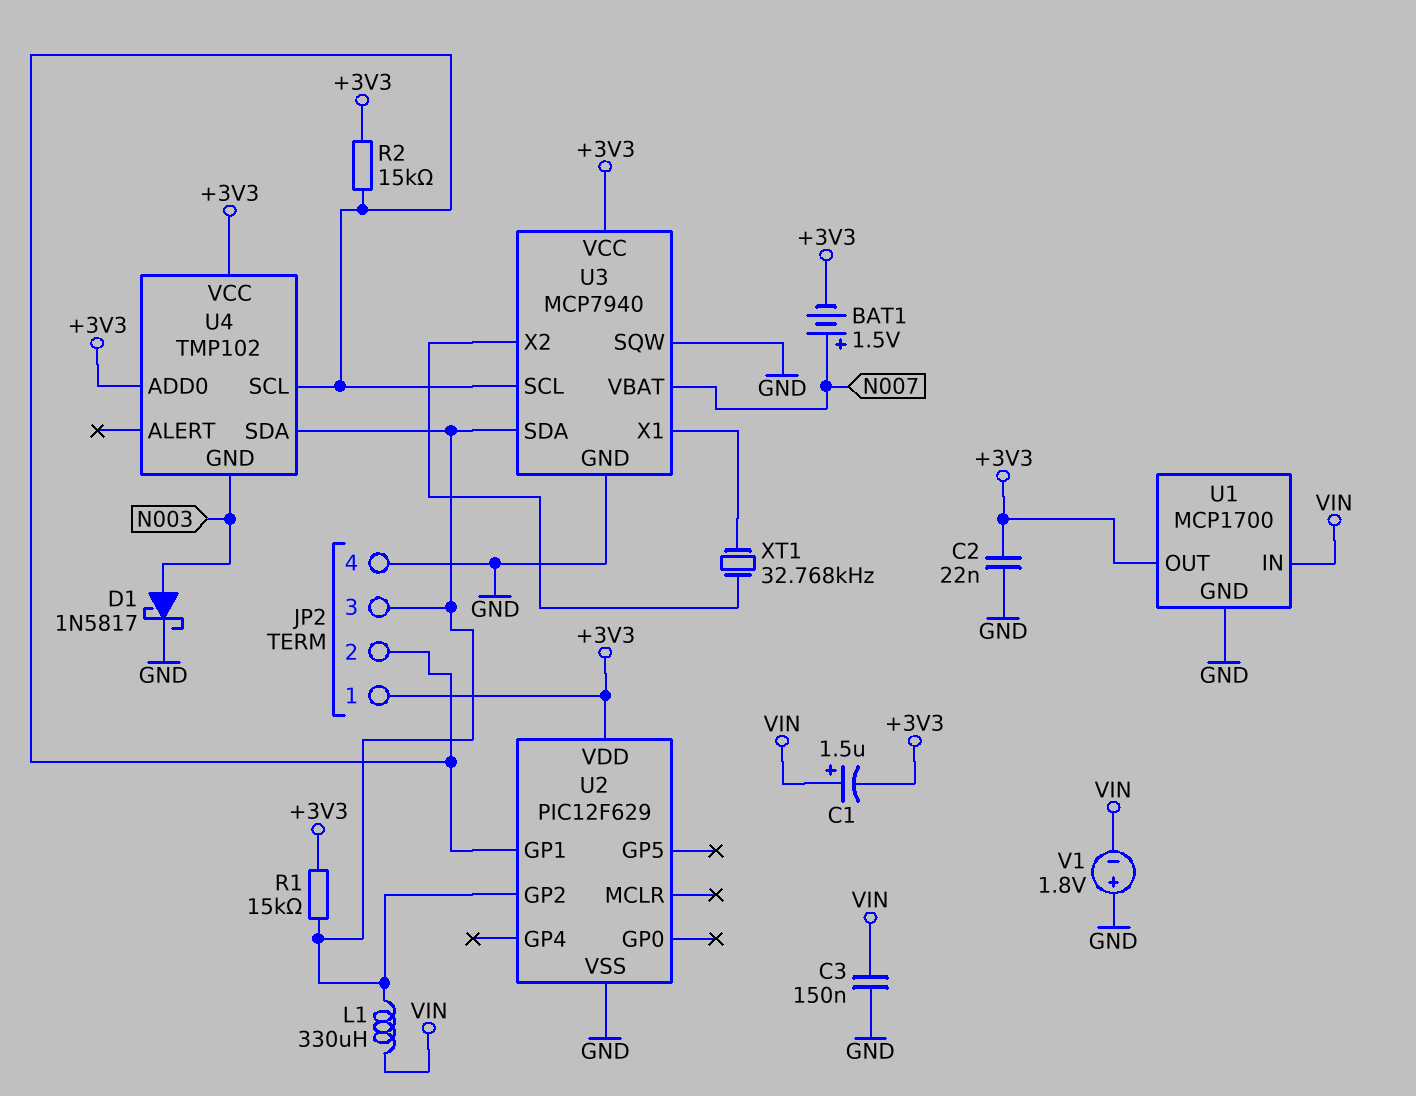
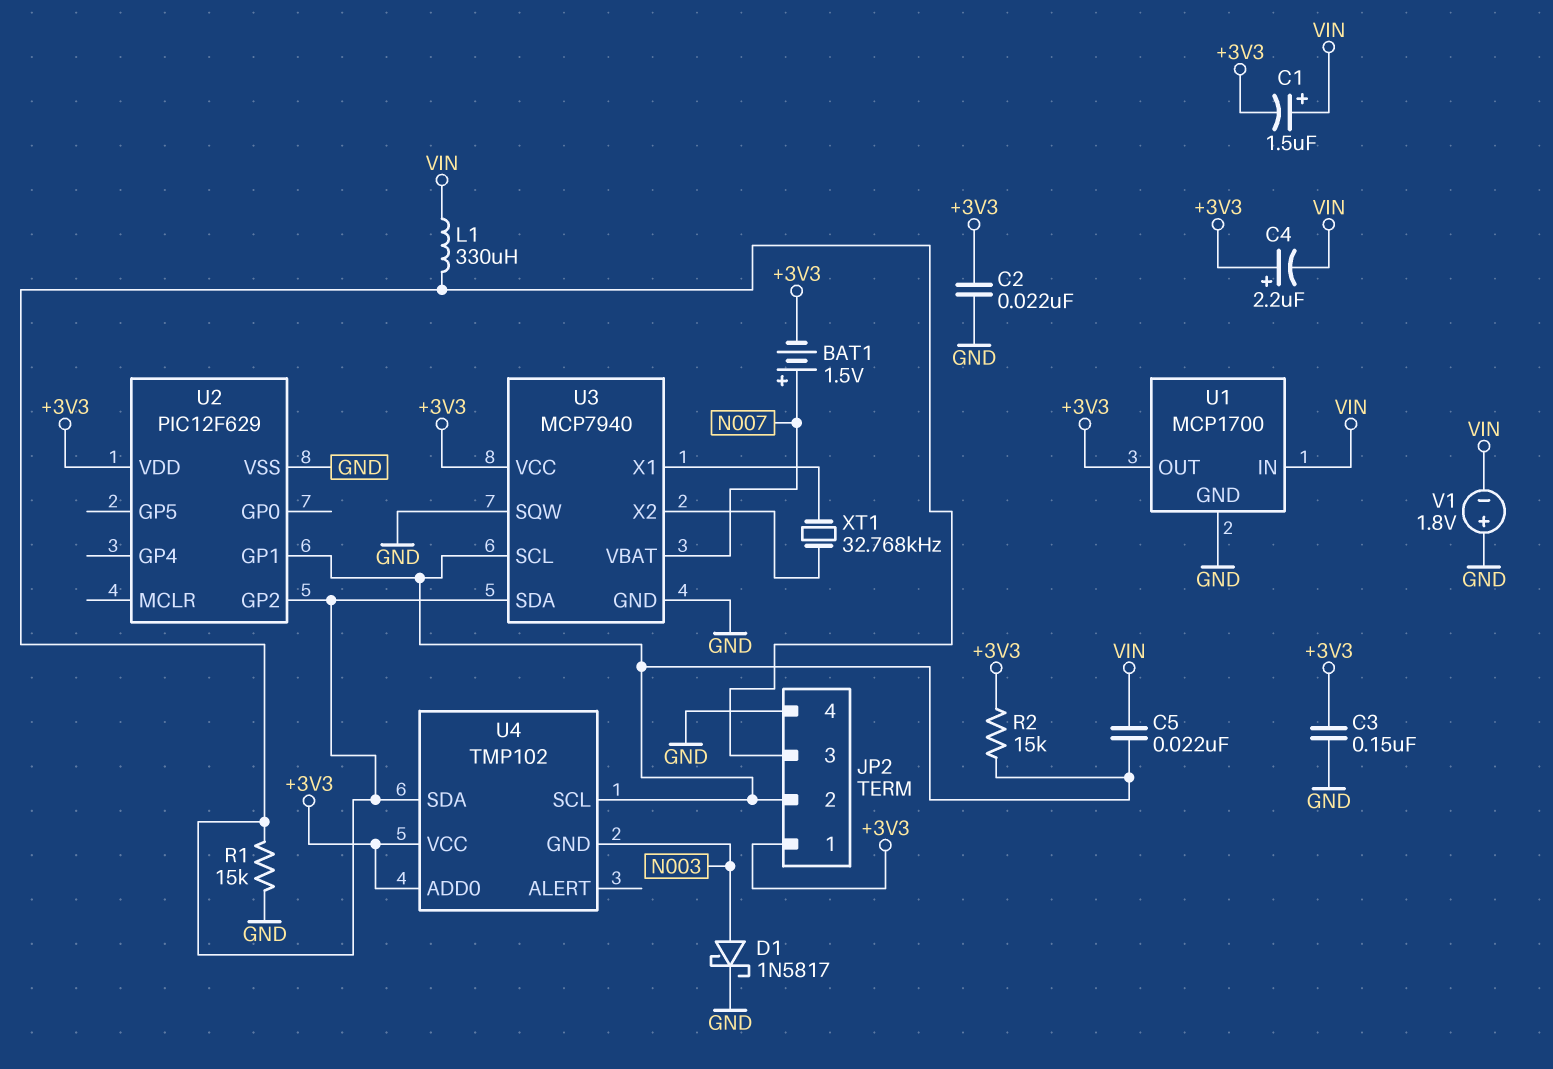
C3: 150nF (GND, VIN) -> 150nF (+3V3, GND)
C4: none -> 2.2uF (plus +3V3, minus VIN)
C5: none -> 22nF (JP2/2, VIN)
R1: 15k (+3V3, JP2/3) -> 15k (GND, JP2/3)

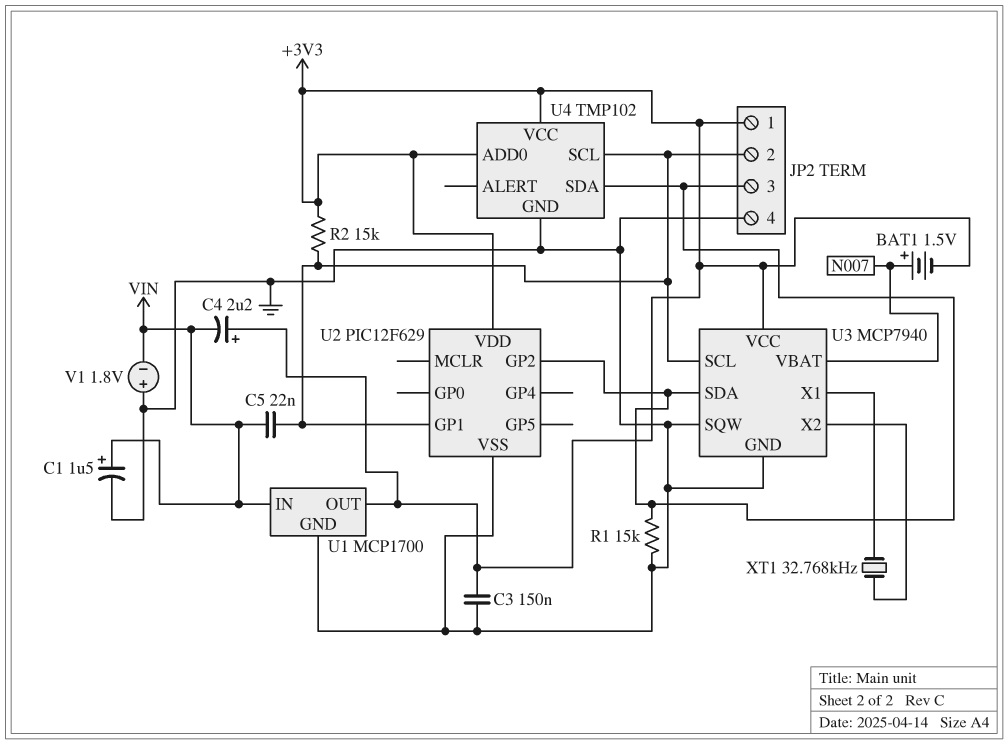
C1: 1.5uF (plus VIN, minus +3V3) -> 1.5uF (plus VIN, minus GND)
C2: 22nF (+3V3, GND) -> none
D1: schottky 1N5817 (A N003, K GND) -> none
L1: 330uH (JP2/3, VIN) -> none
U4 pin GND: N003 -> GND

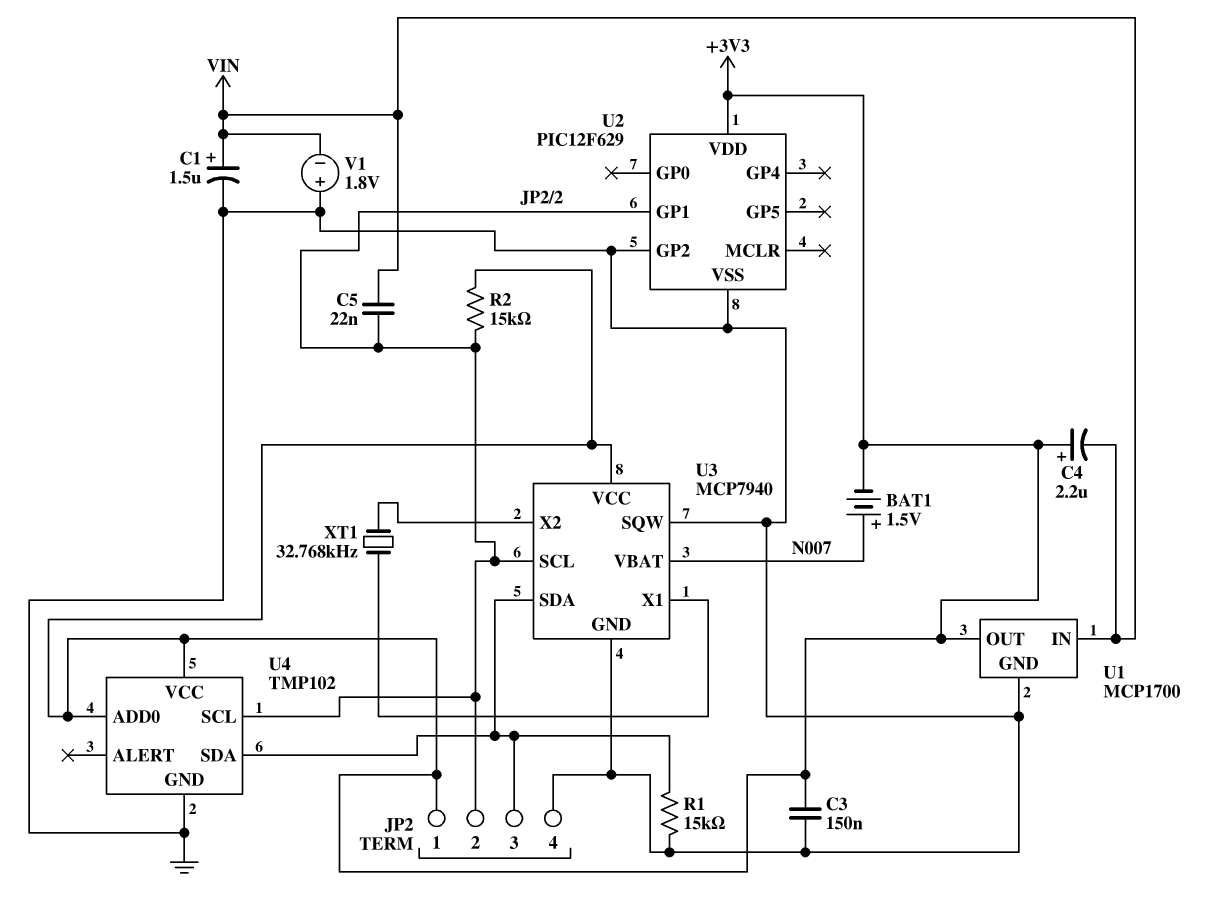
U2 pin GP2: JP2/3 -> GND

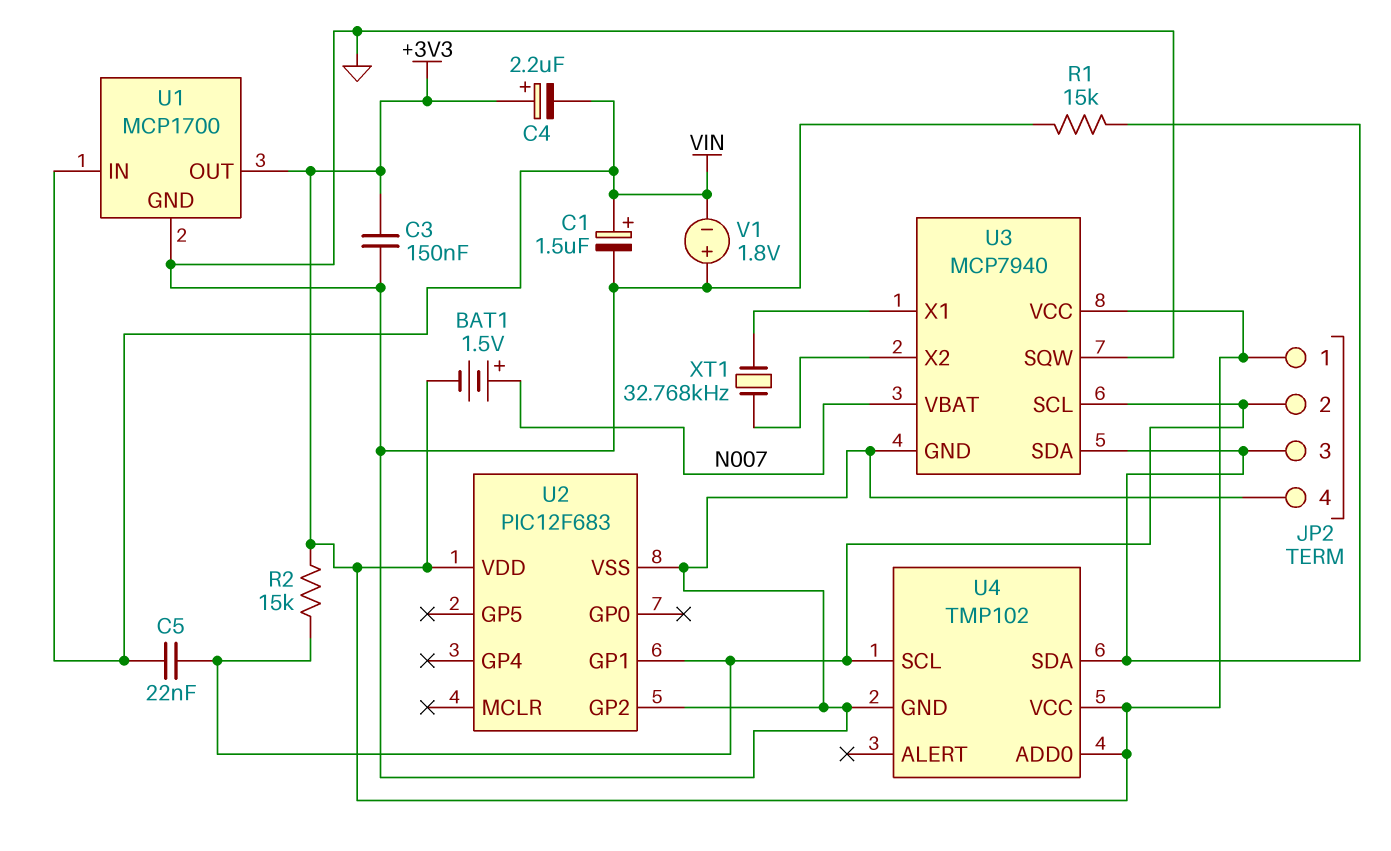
U2: PIC12F629 -> PIC12F683

